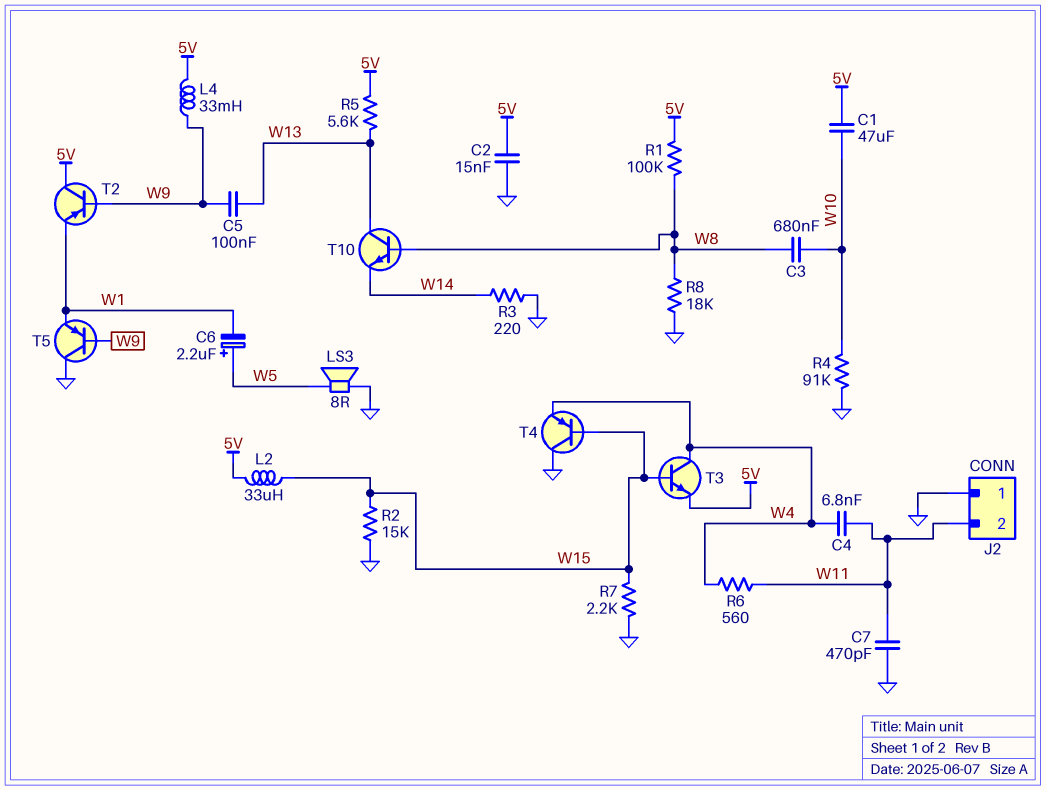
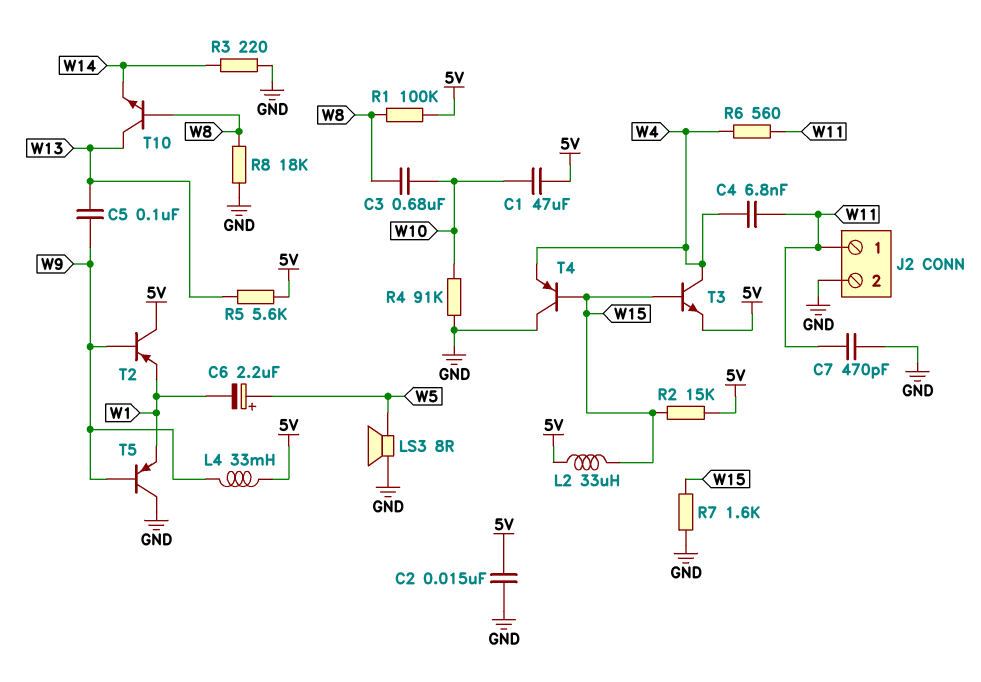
J2 pin 1: GND -> W11
J2 pin 2: W11 -> GND
R2: 15k (GND, W15) -> 15k (5V, W15)
R7: 2.2k (GND, W15) -> 1.6k (GND, W15)

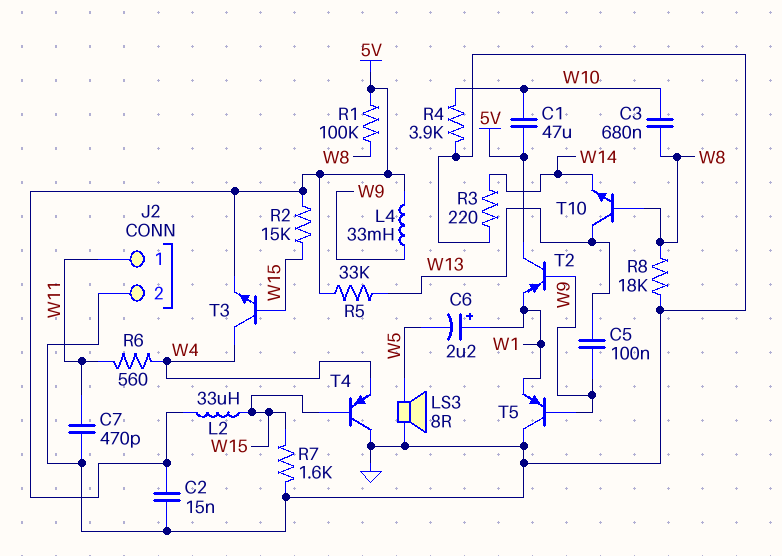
C4: 6.8nF (W4, W11) -> none
C6: 2.2uF (plus W5, minus W1) -> 2.2uF (plus W1, minus W5)
R4: 91k (GND, W10) -> 3.9k (GND, W10)
R5: 5.6k (5V, W13) -> 33k (5V, W13)

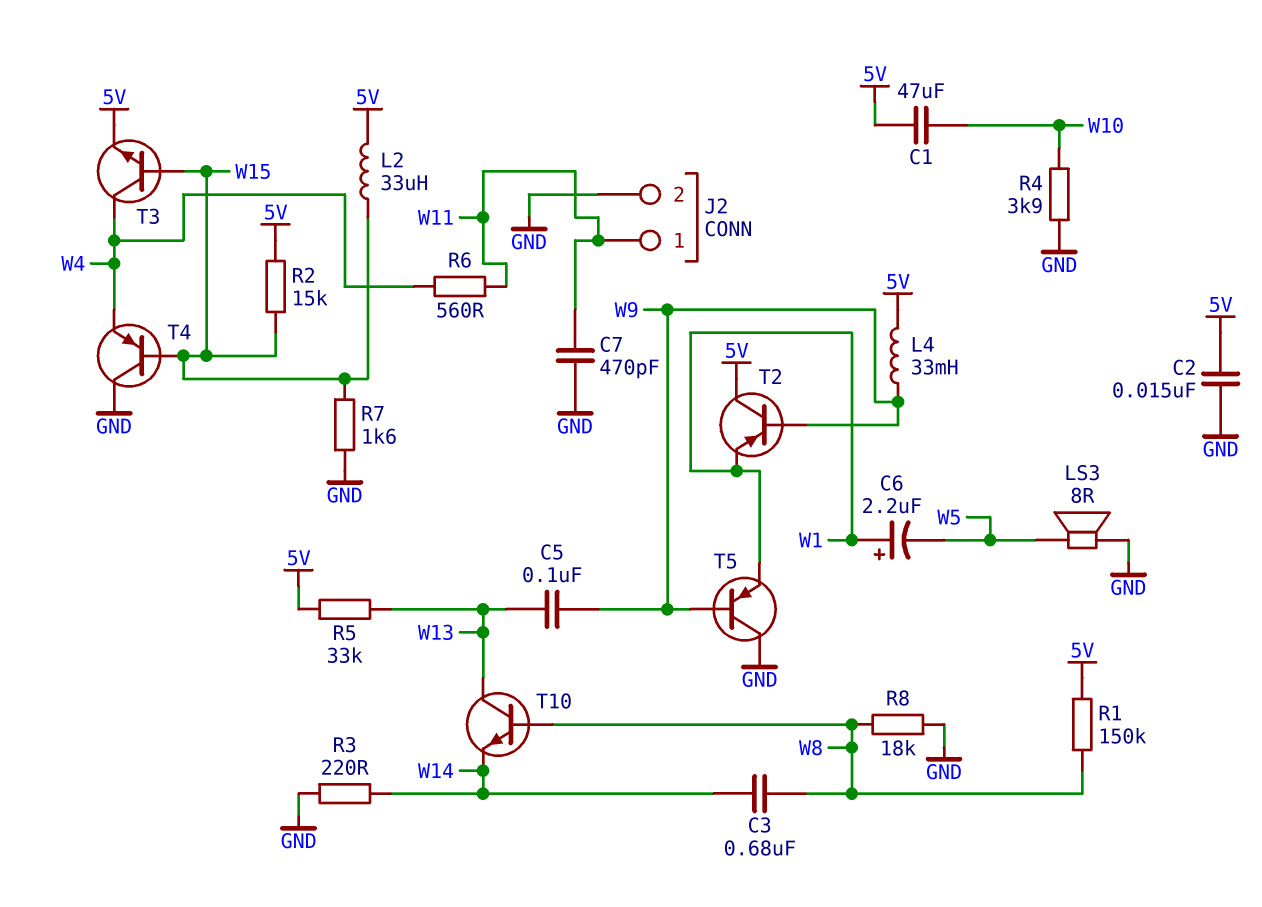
C3: 680nF (W8, W10) -> 680nF (W8, W14)
R1: 100k (5V, W8) -> 150k (5V, W8)

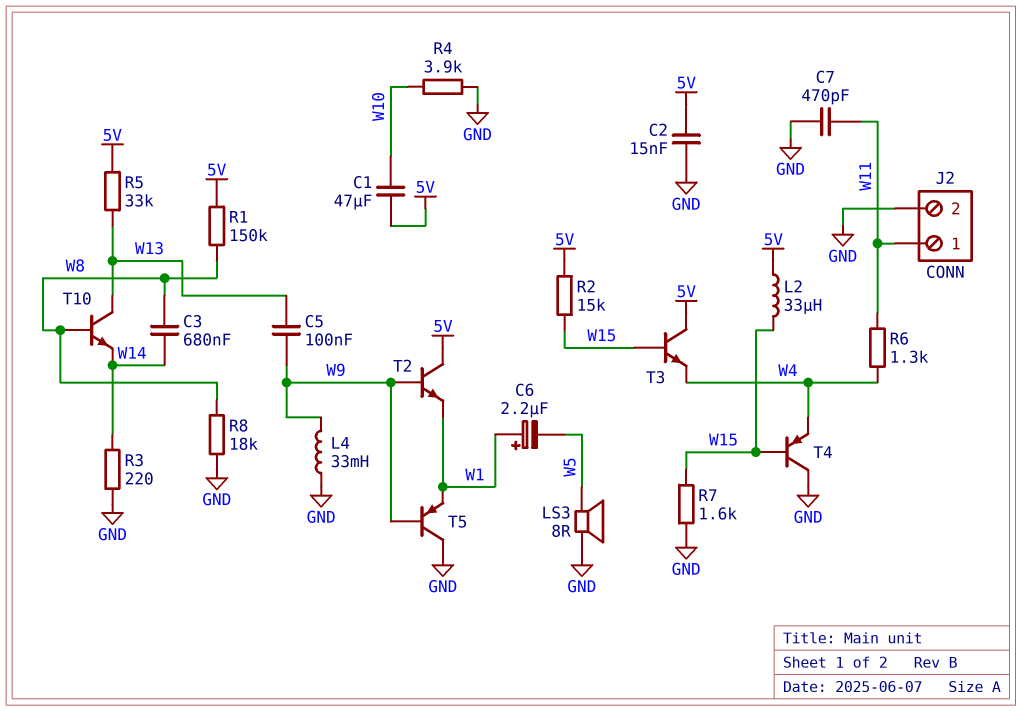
L4: 33mH (5V, W9) -> 33mH (GND, W9)
R6: 560 (W4, W11) -> 1.3k (W4, W11)
T2: PNP (B W9, C 5V, E W1) -> NPN (B W9, C 5V, E W1)
T3: NPN (B W15, C W4, E 5V) -> NPN (B W15, C 5V, E W4)

